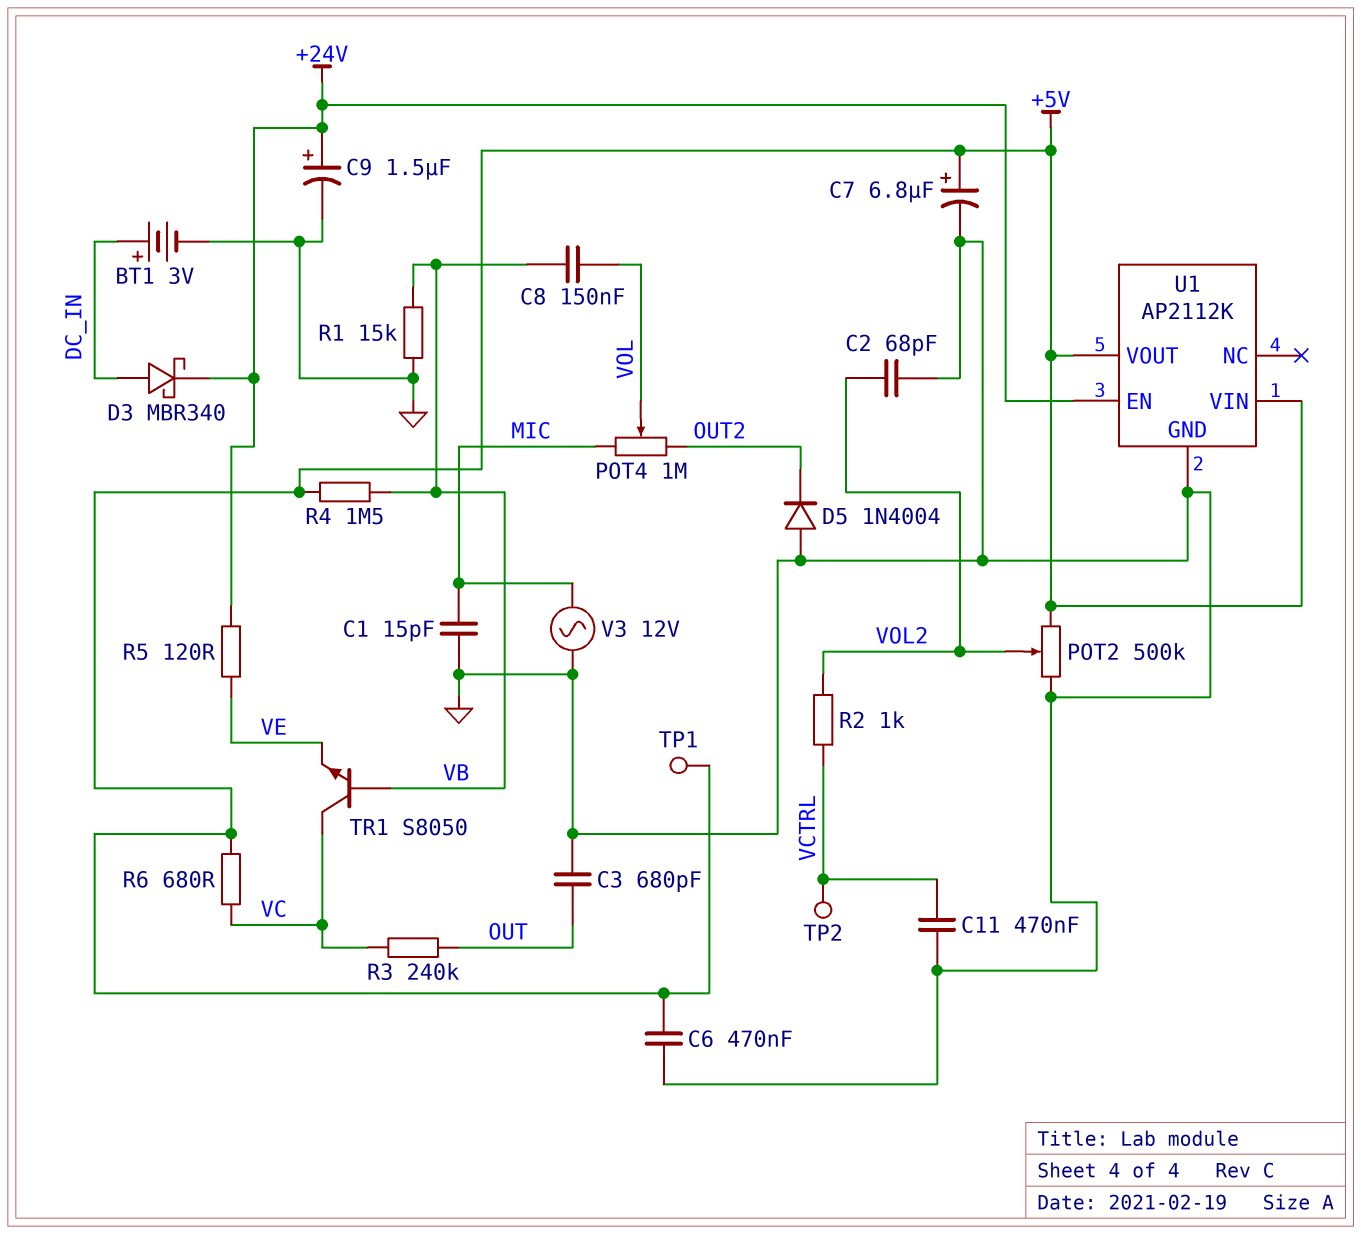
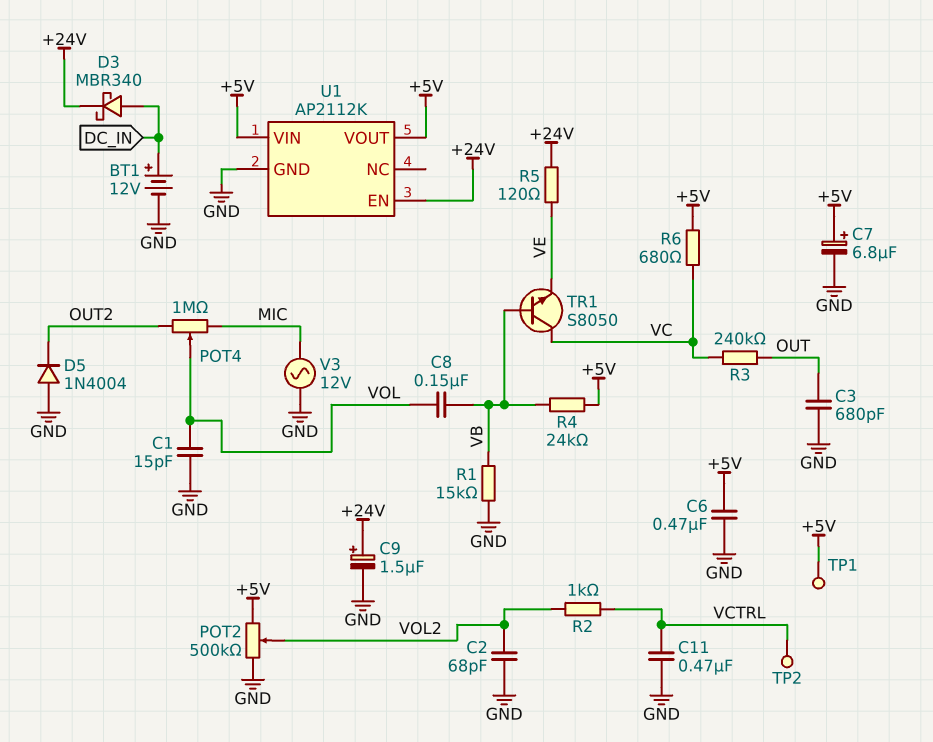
BT1: 3V (plus DC_IN, minus GND) -> 12V (plus DC_IN, minus GND)
C1: 15pF (GND, MIC) -> 15pF (GND, VOL)
R4: 1.5M (+5V, VB) -> 24k (+5V, VB)

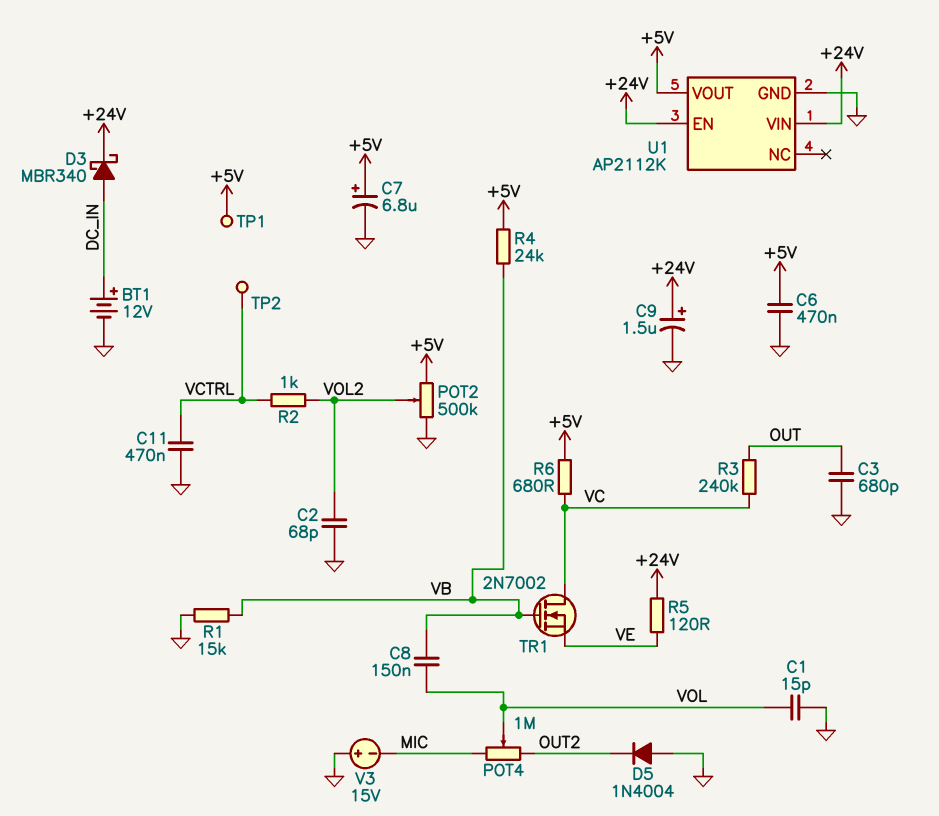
TR1: NPN S8050 (B VB, C VC, E VE) -> NMOS 2N7002 (G VB, D VC, S VE)
U1 pin VIN: +5V -> +24V
V3: AC 12V (GND, MIC) -> 15V (plus GND, minus MIC)

